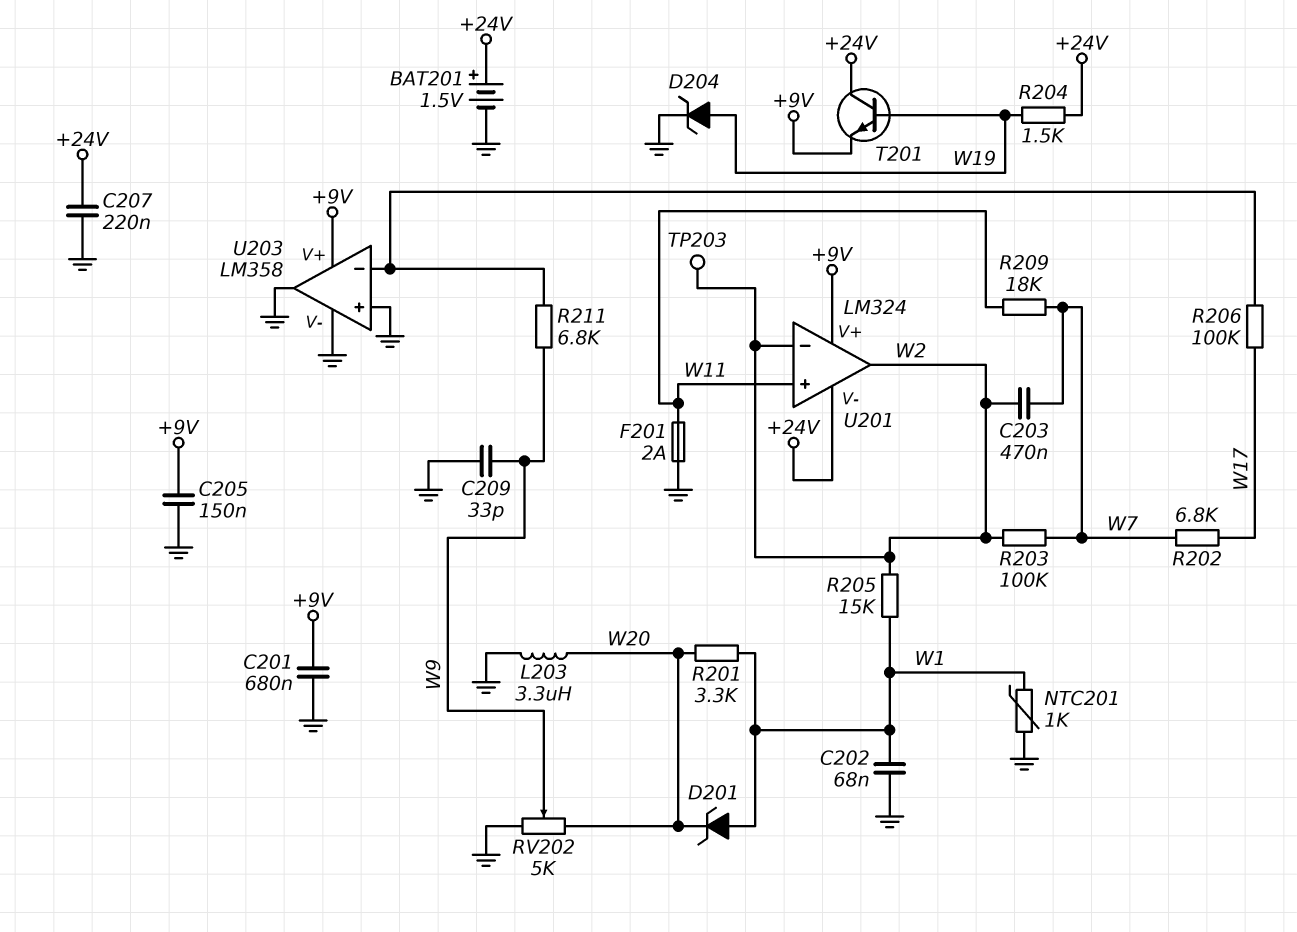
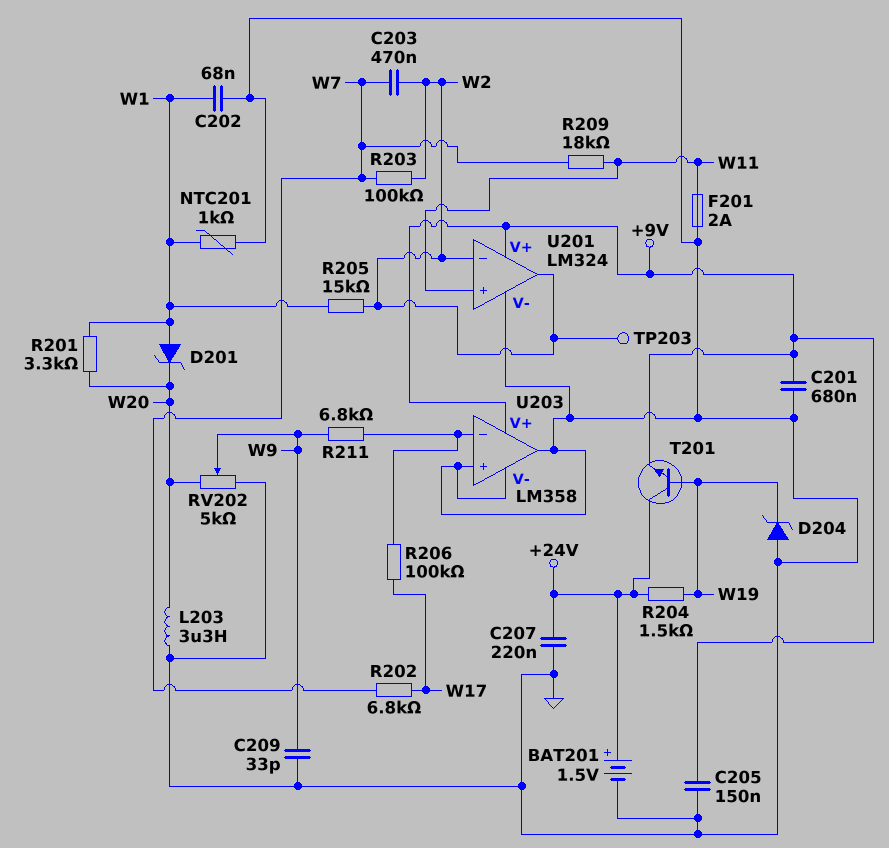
D204: zener (A W19, K GND) -> zener (A GND, K W19)
U201 pin V-: +24V -> GND

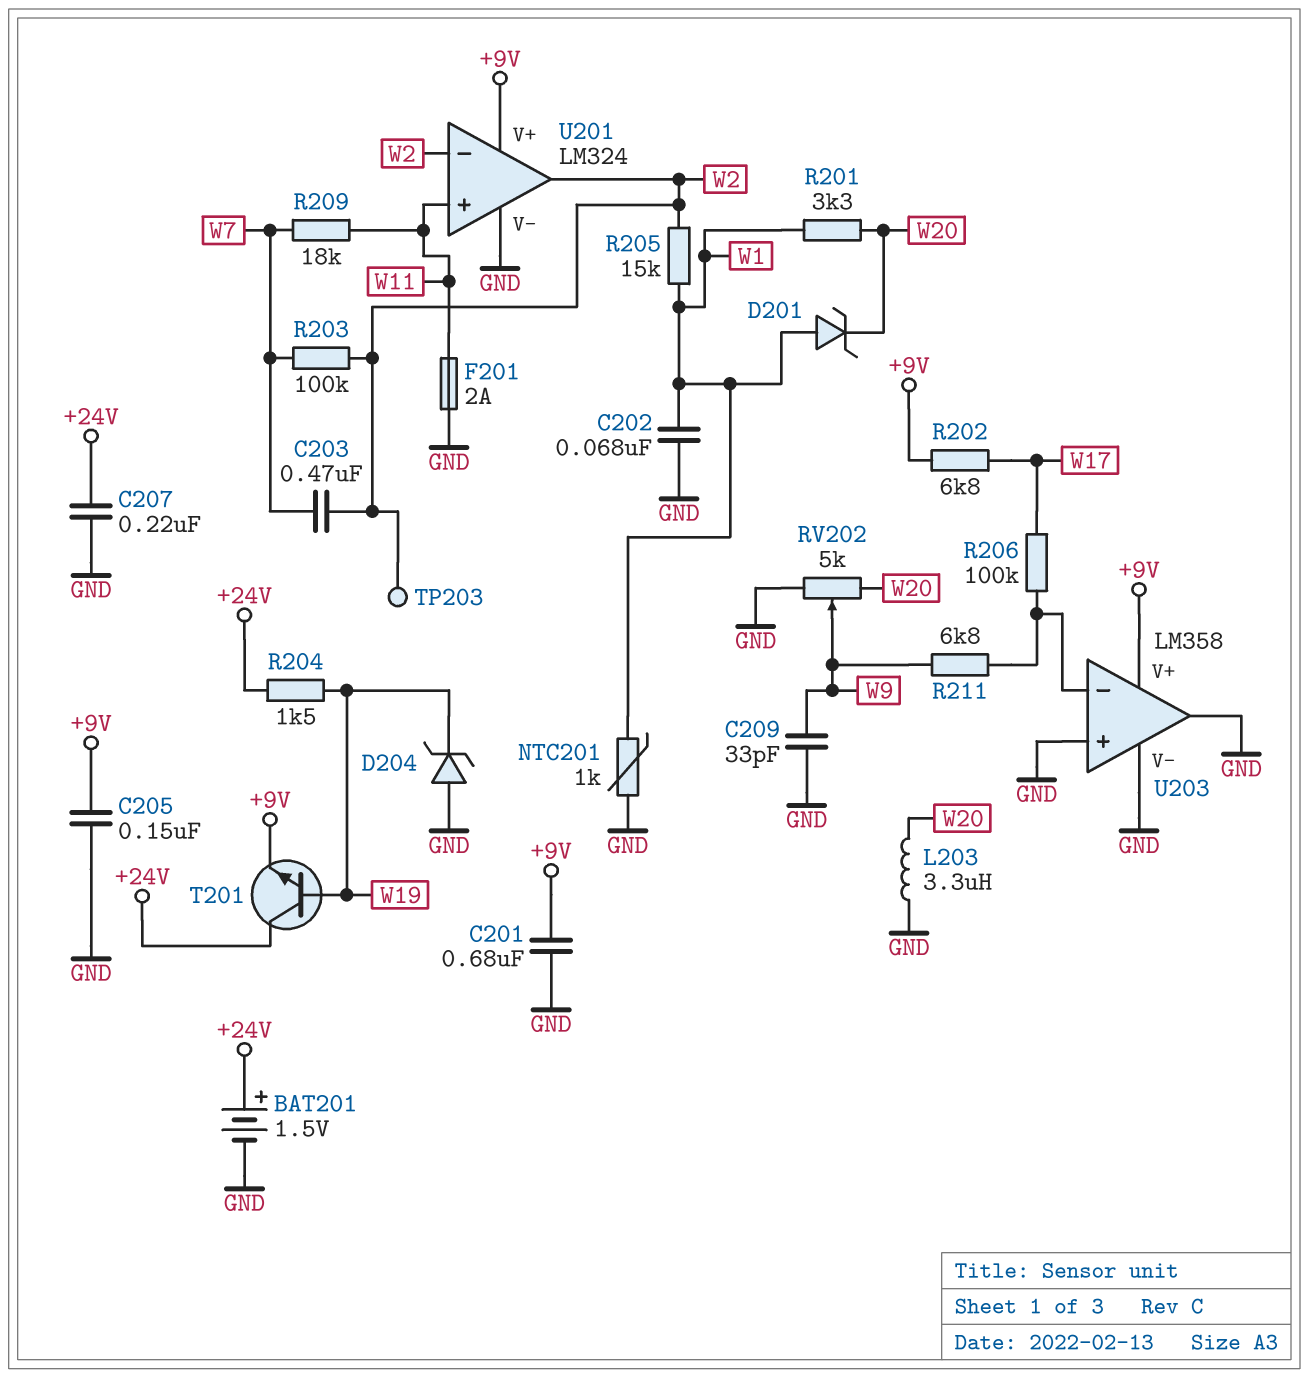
R202: 6.8k (W7, W17) -> 6.8k (+9V, W17)

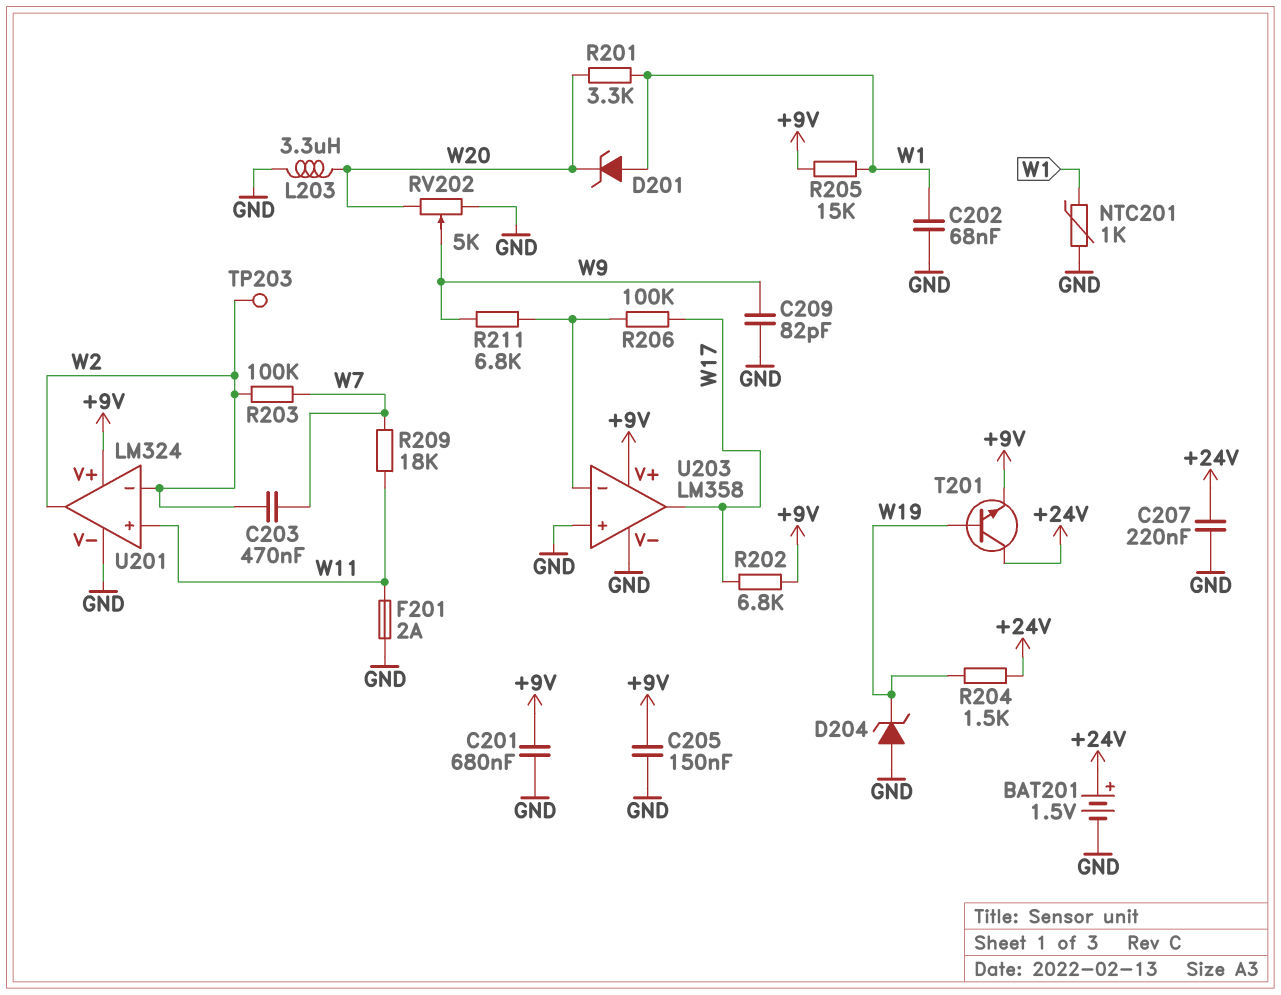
C209: 33pF (GND, W9) -> 82pF (GND, W9)
R205: 15k (W1, W2) -> 15k (+9V, W1)
U203 pin out: GND -> W17

